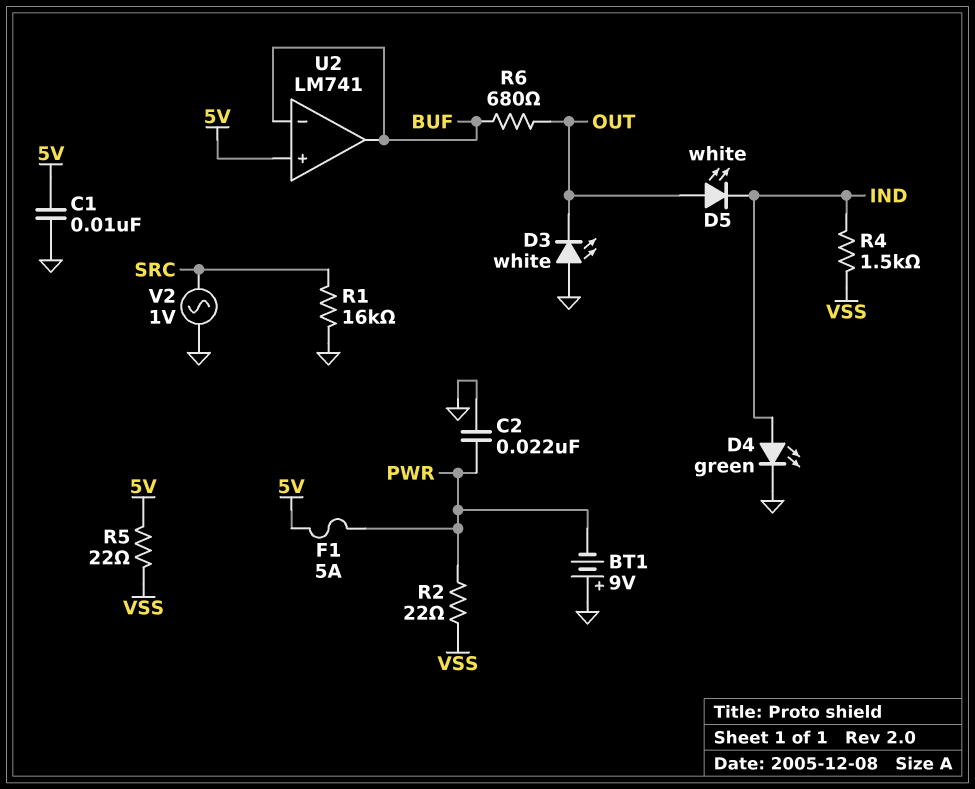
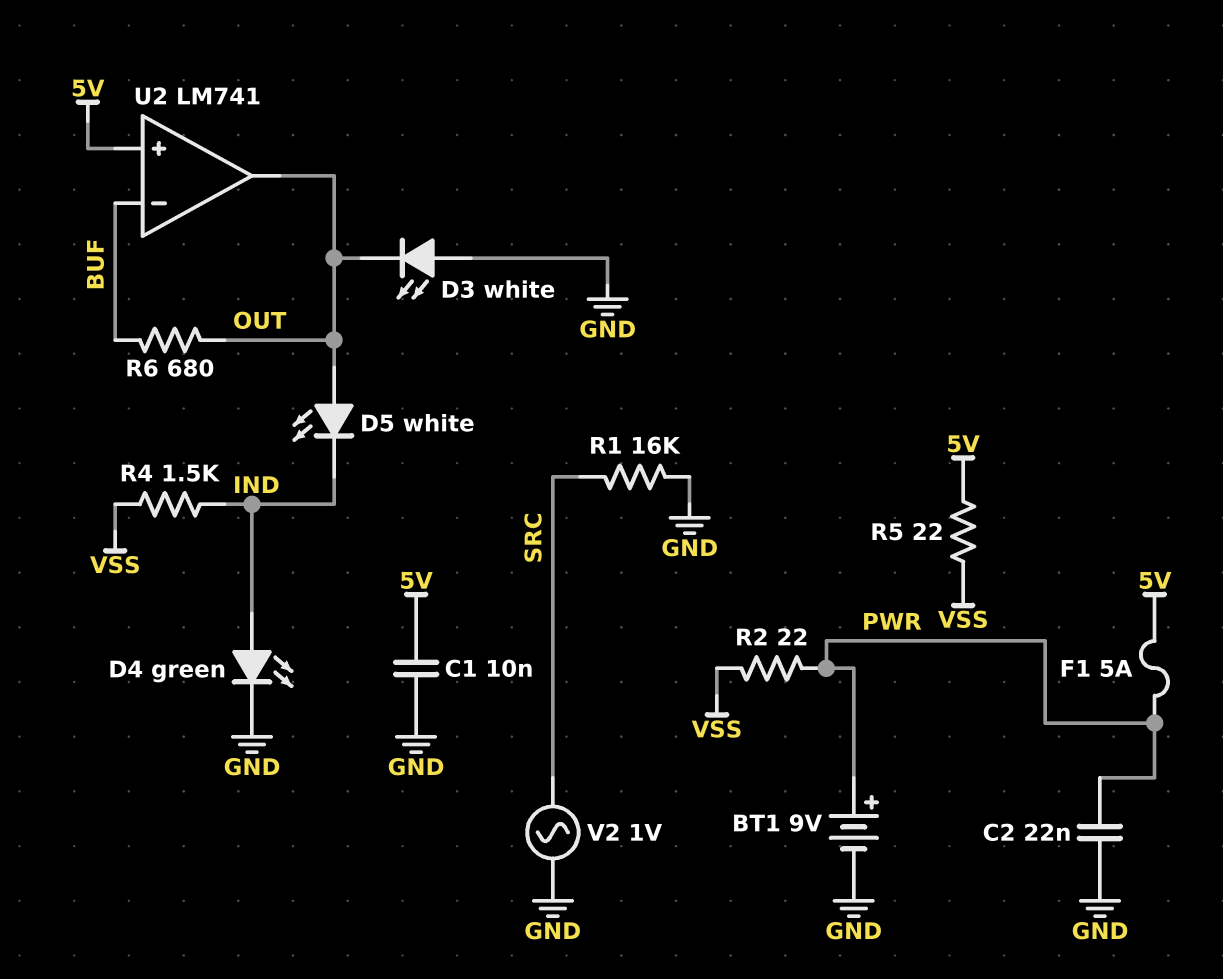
BT1: 9V (plus GND, minus PWR) -> 9V (plus PWR, minus GND)
U2 pin out: BUF -> OUT

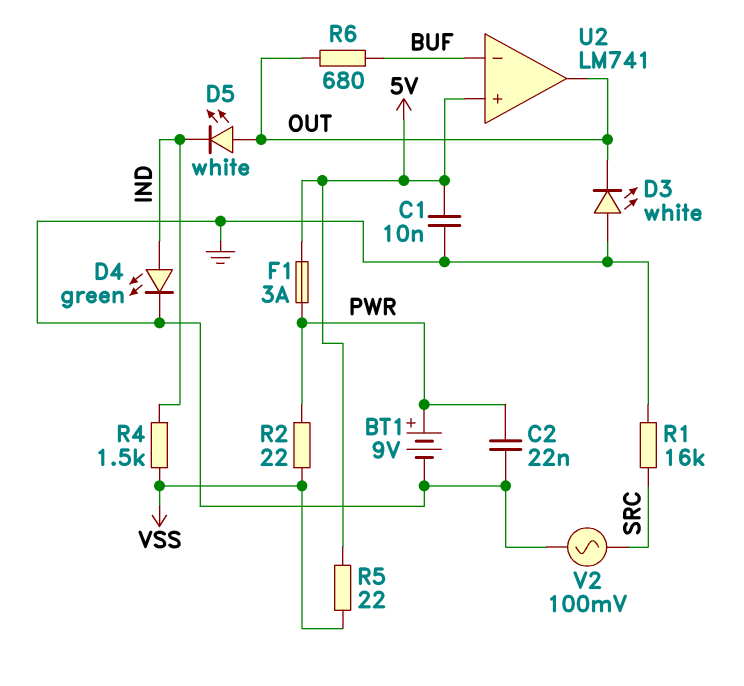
F1: 5A (5V, PWR) -> 3A (5V, PWR)
V2: AC 1V (GND, SRC) -> AC 100mV (GND, SRC)

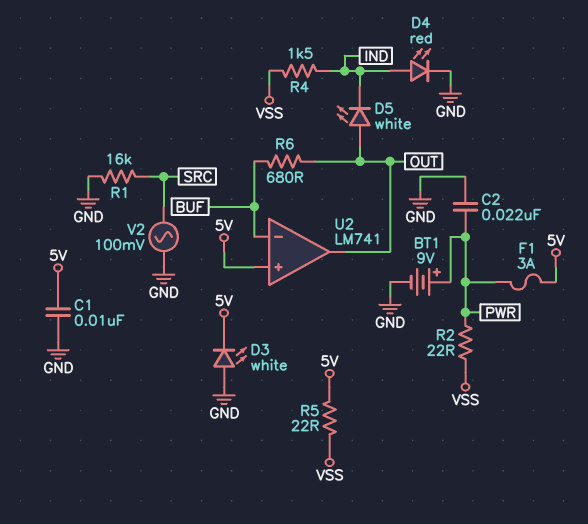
D3: LED white (A GND, K OUT) -> LED white (A GND, K 5V)
D4: LED green (A IND, K GND) -> LED red (A IND, K GND)

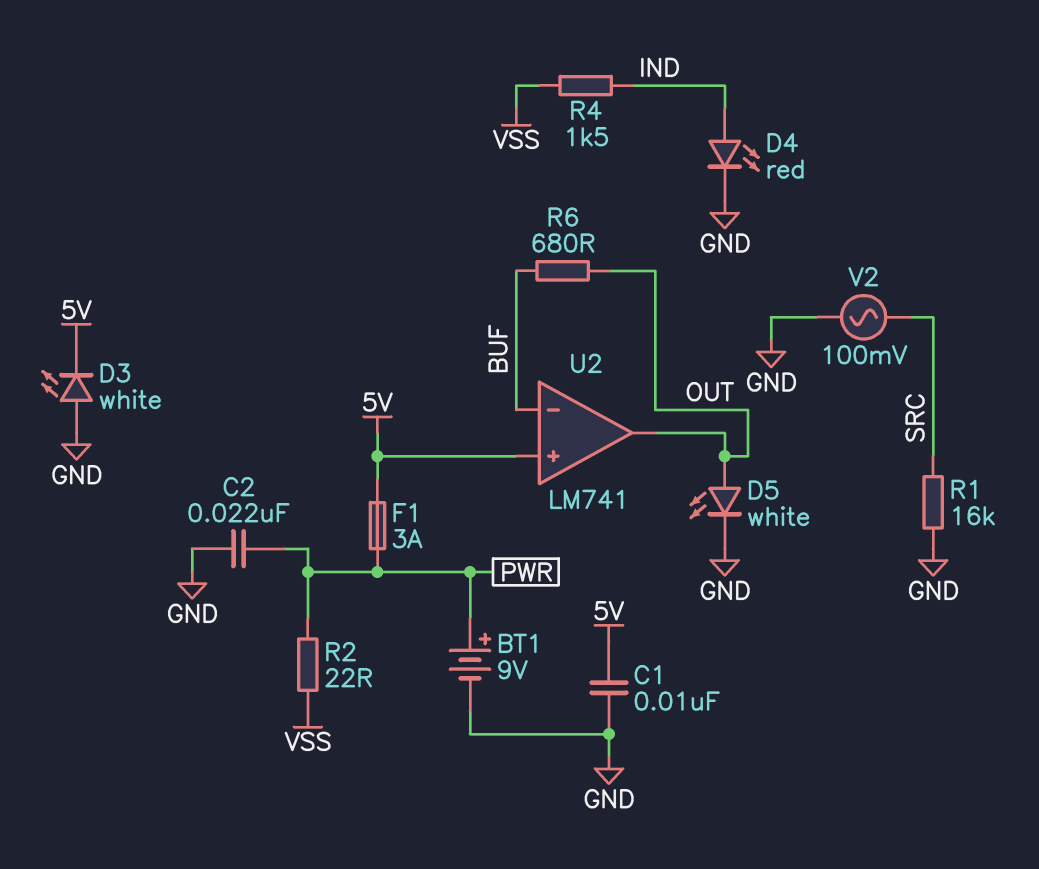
D5: LED white (A OUT, K IND) -> LED white (A OUT, K GND)
R5: 22 (5V, VSS) -> none

